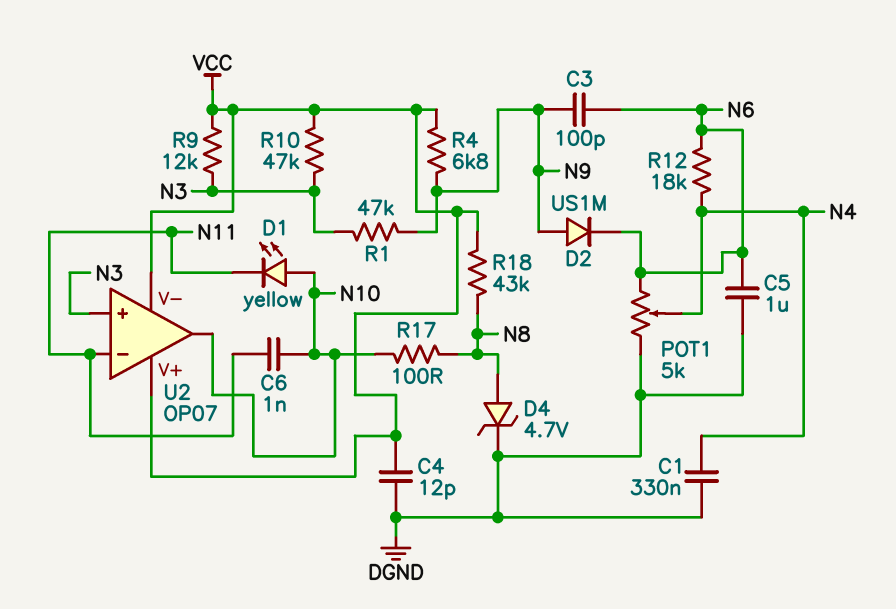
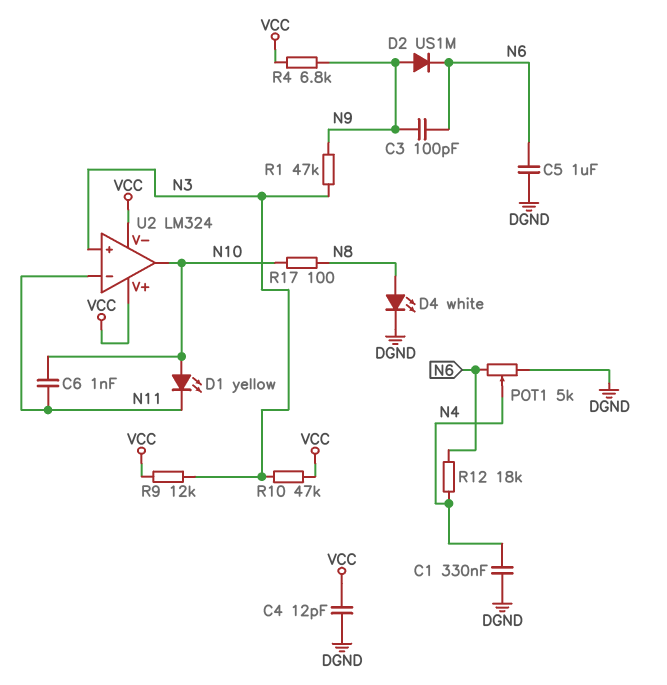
D4: zener 4.7V (A N8, K DGND) -> LED white (A N8, K DGND)
R18: 43k (N8, VCC) -> none
U2: OP07 -> LM324

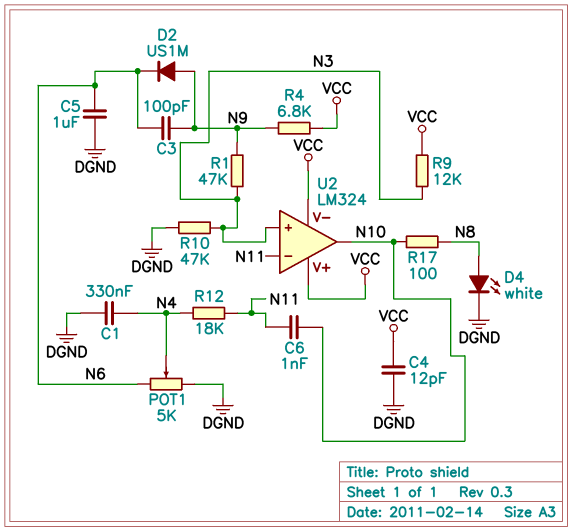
D1: LED yellow (A N10, K N11) -> none
R10: 47k (N3, VCC) -> 47k (DGND, N3)
R12: 18k (N4, N6) -> 18k (N4, N11)

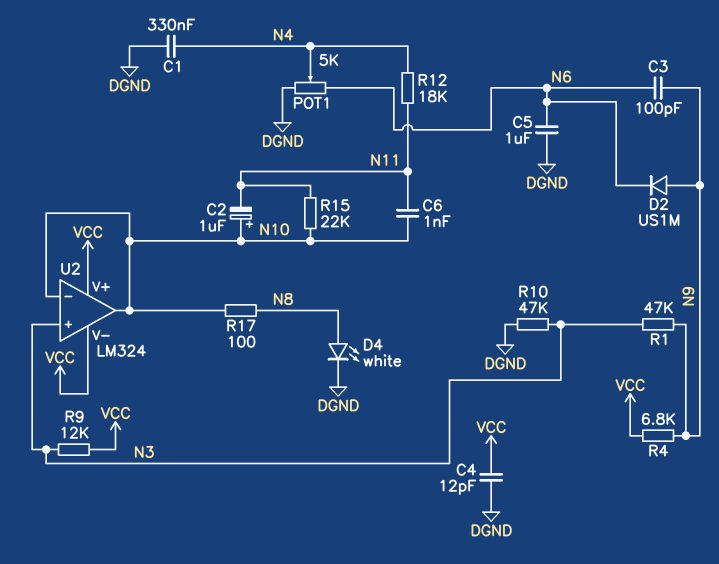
C2: none -> 1uF (plus N10, minus N11)
R15: none -> 22k (N10, N11)
U2 pin in-: N11 -> N10

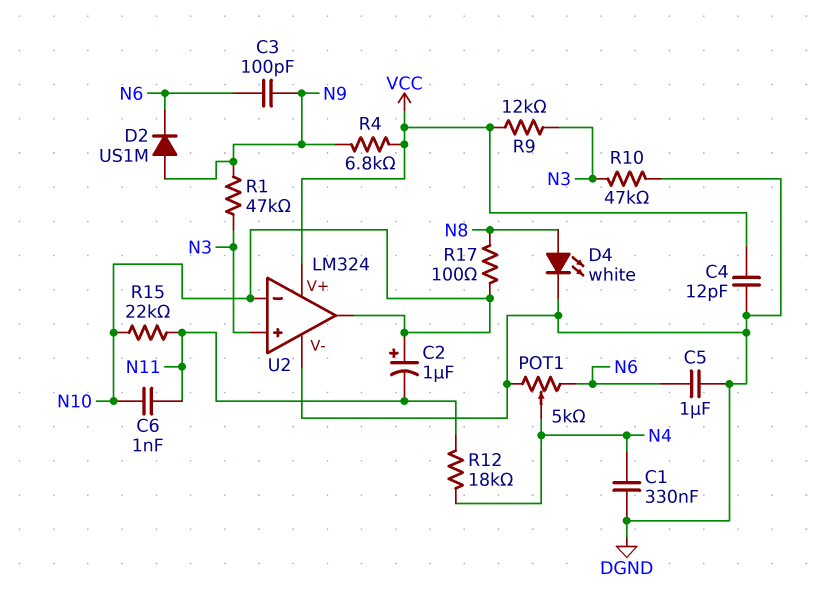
U2 pin V-: VCC -> DGND

